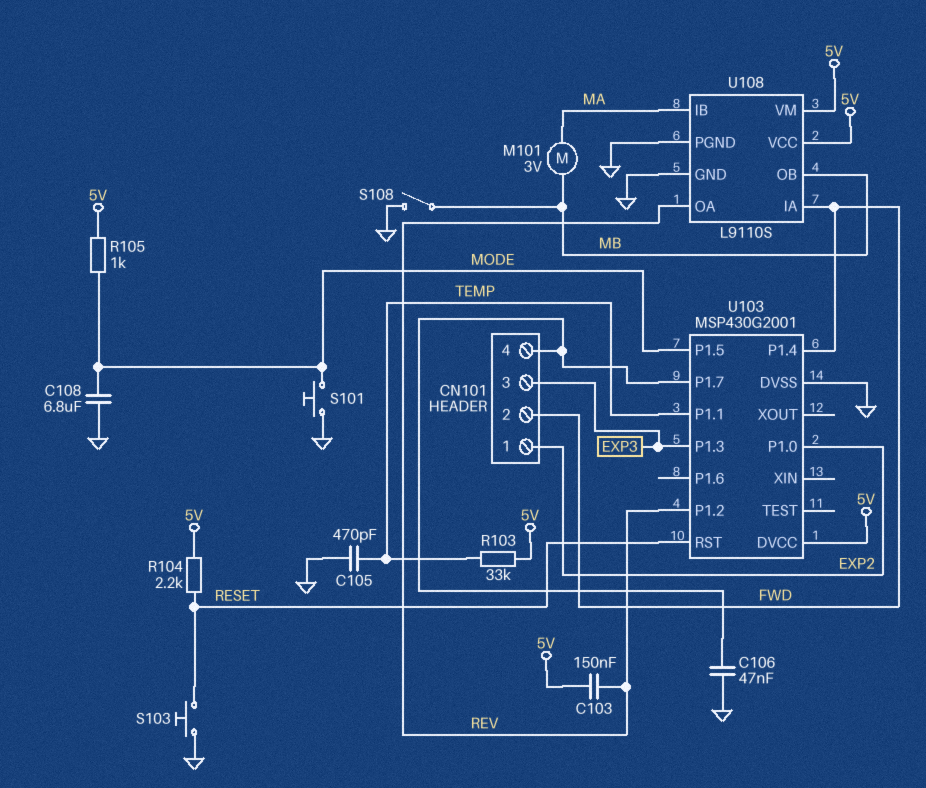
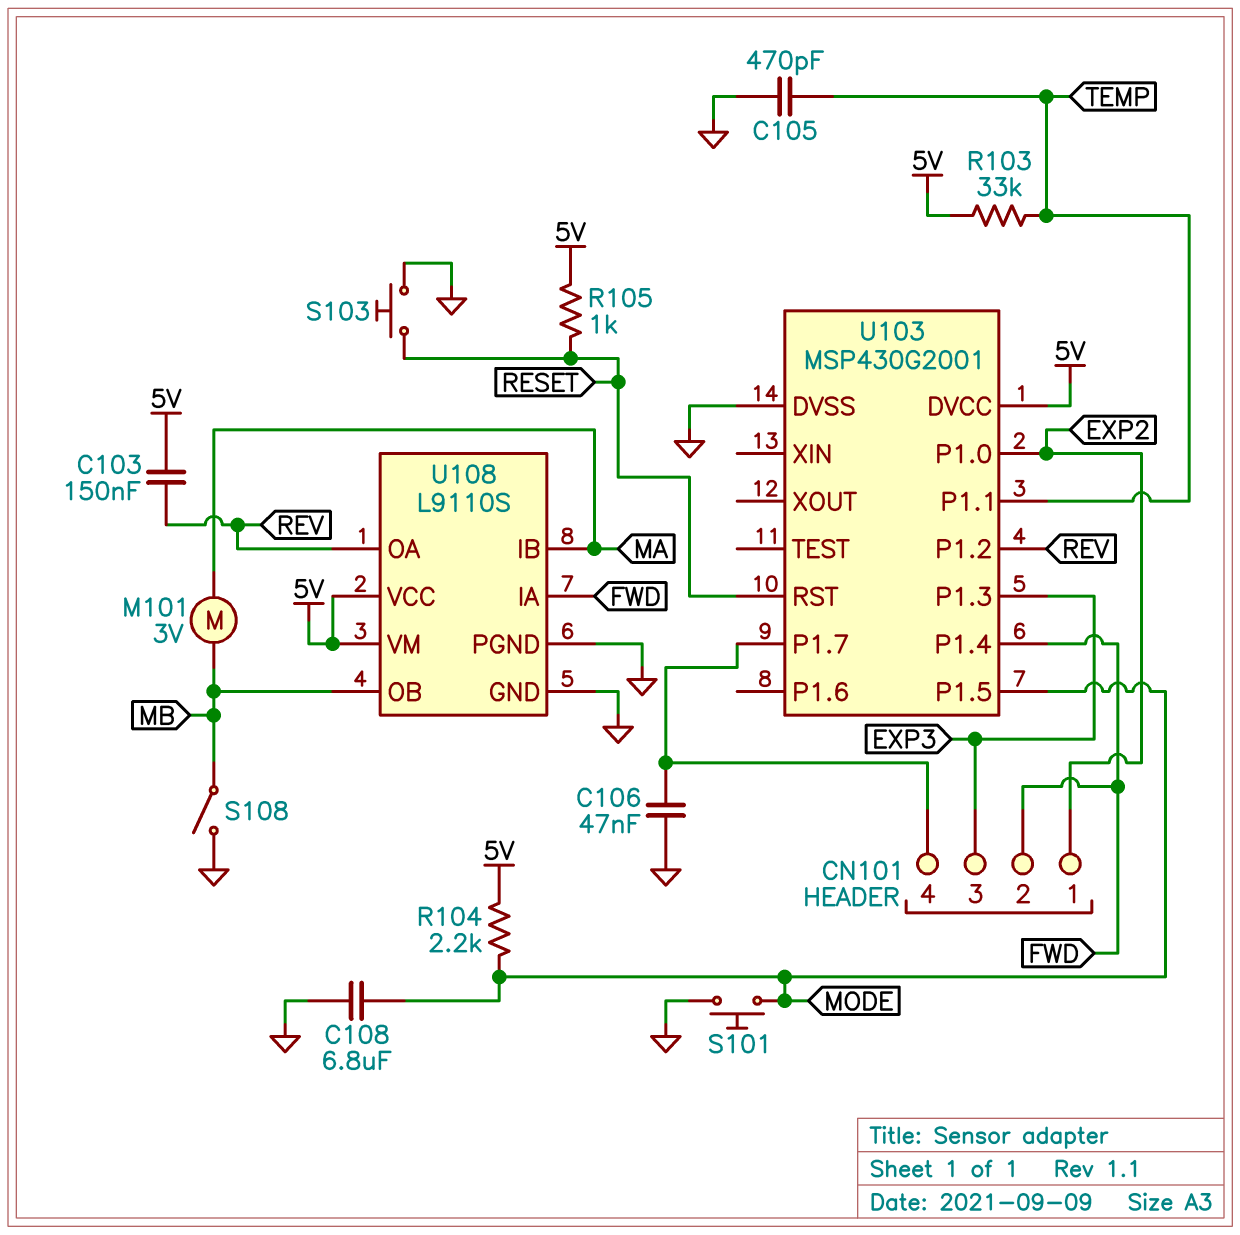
R104: 2.2k (5V, RESET) -> 2.2k (5V, MODE)
R105: 1k (5V, MODE) -> 1k (5V, RESET)

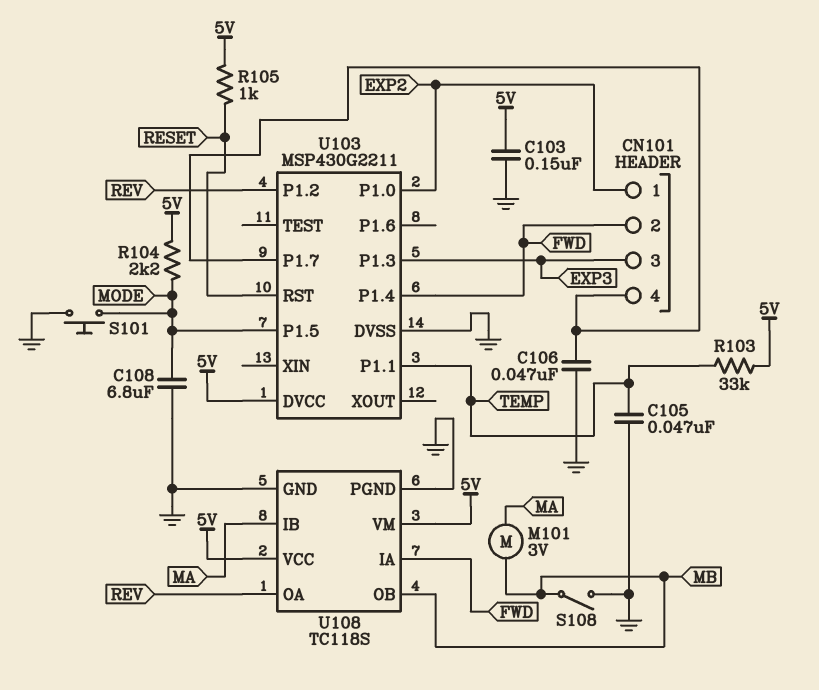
C103: 150nF (5V, REV) -> 150nF (5V, GND)
C105: 470pF (GND, TEMP) -> 47nF (GND, TEMP)
S103: button (GND, RESET) -> none
U103: MSP430G2001 -> MSP430G2211
U108: L9110S -> TC118S

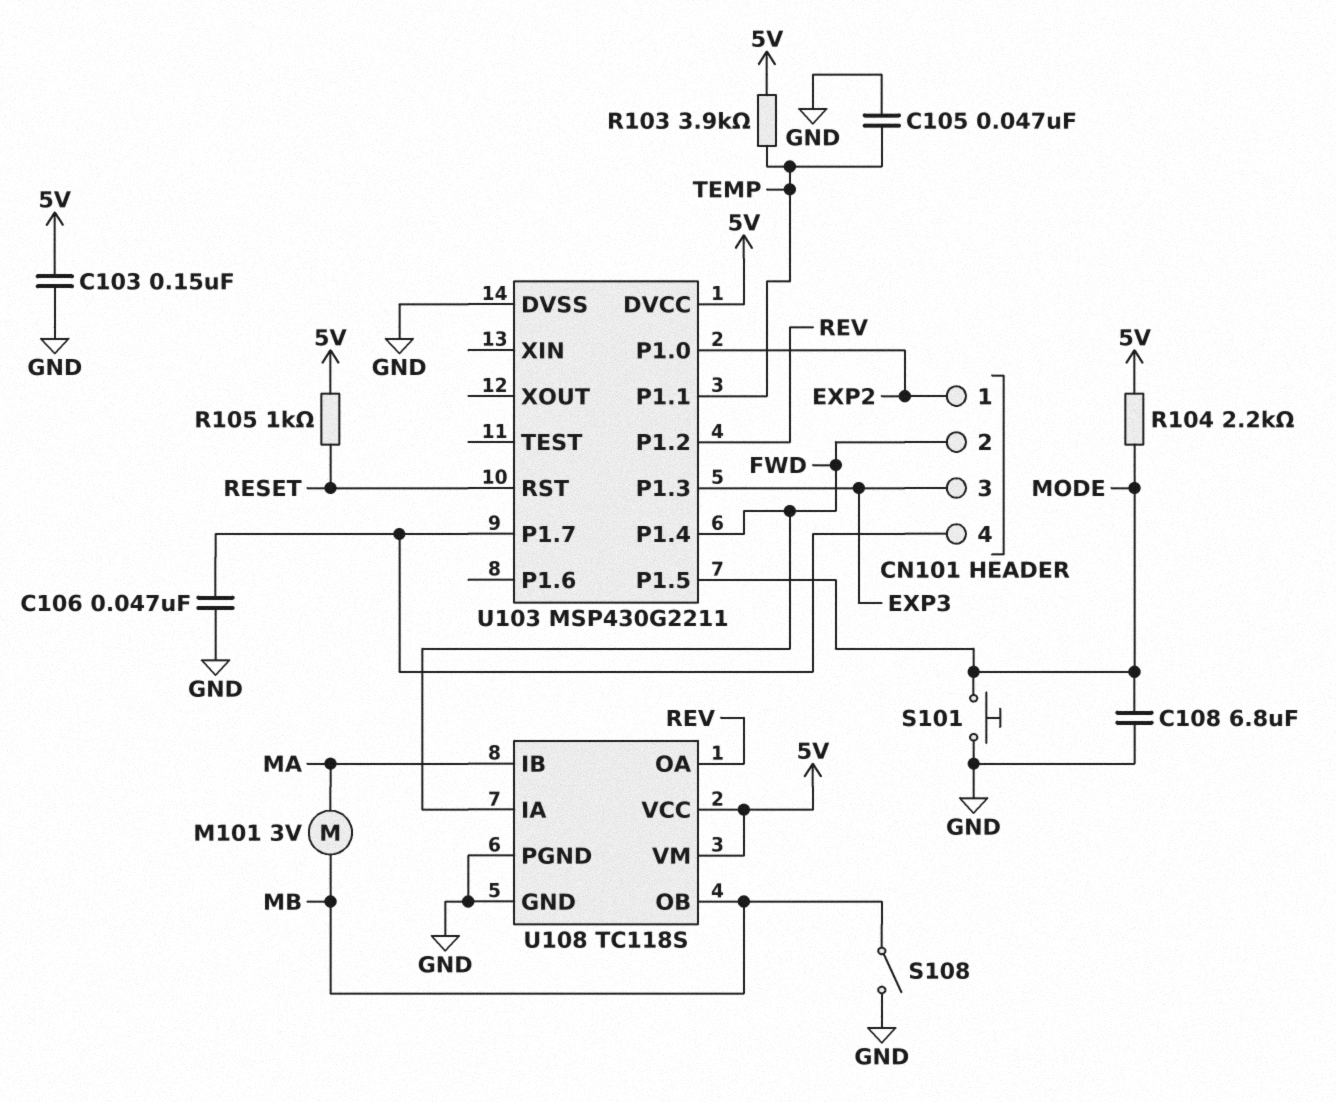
R103: 33k (5V, TEMP) -> 3.9k (5V, TEMP)

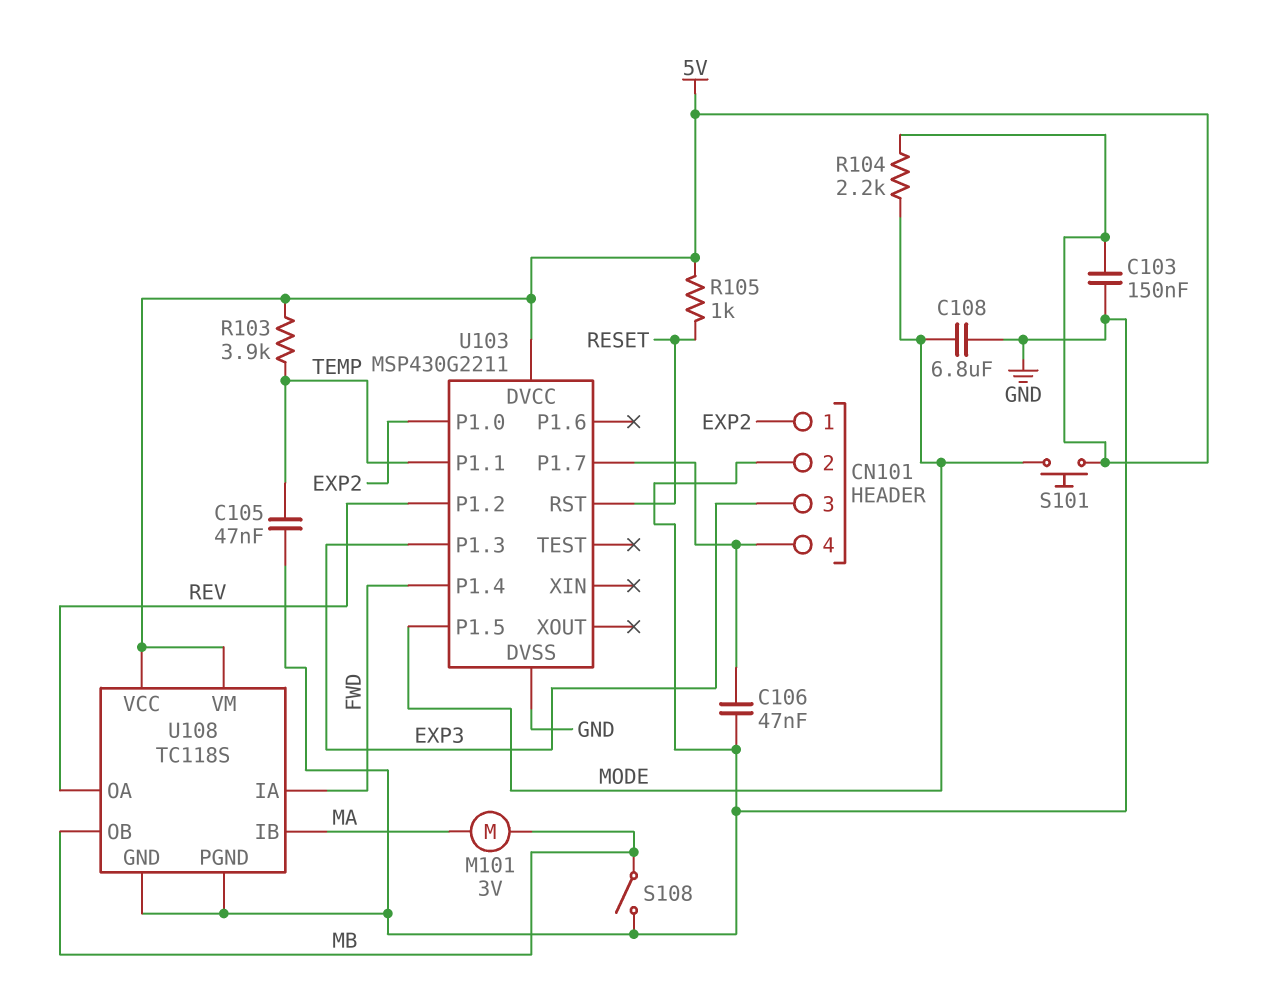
CN101 pin 2: FWD -> GND
S101: button (GND, MODE) -> button (5V, MODE)

